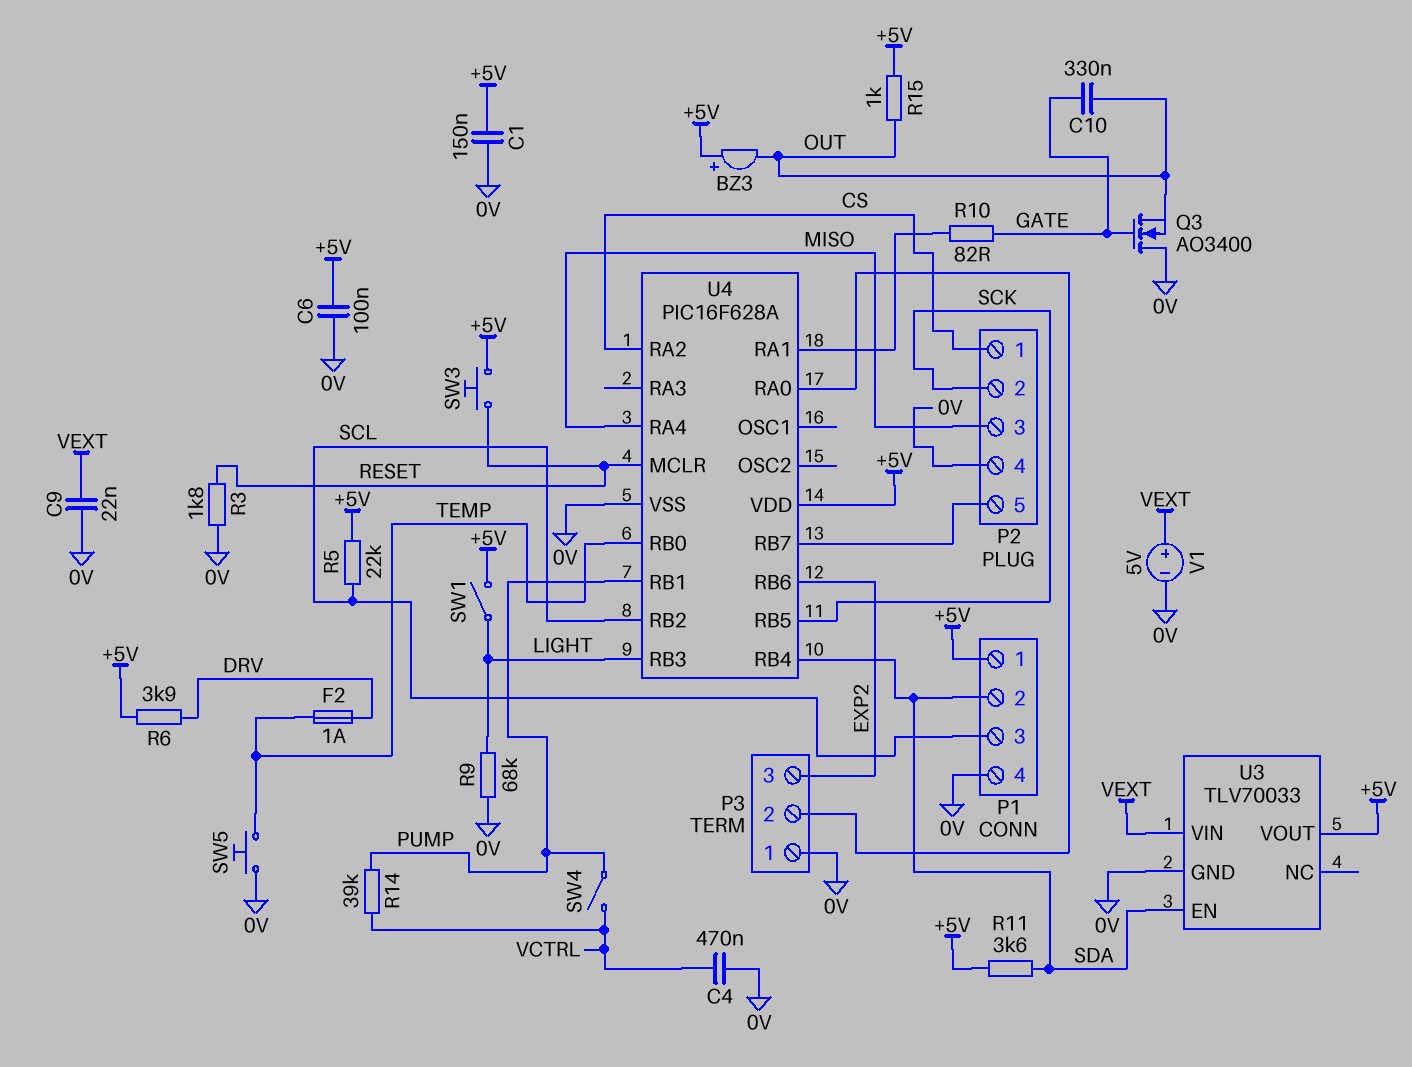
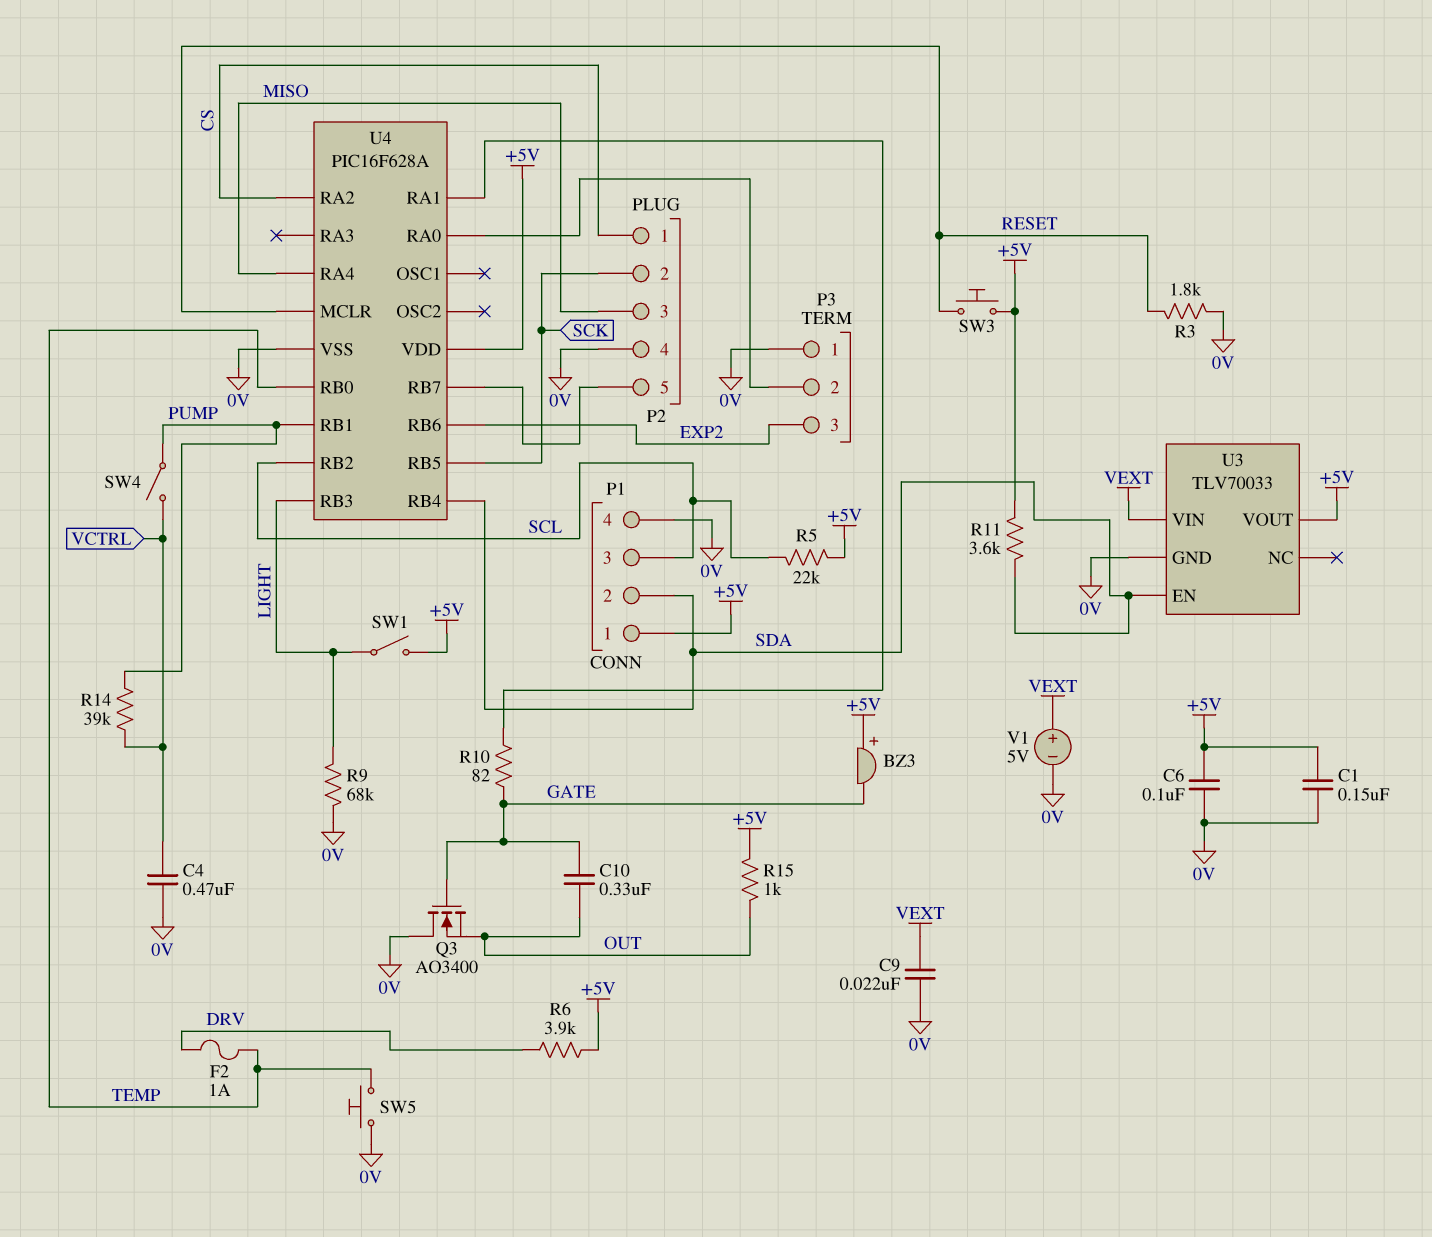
BZ3: buzzer (plus +5V, minus OUT) -> buzzer (plus +5V, minus GATE)

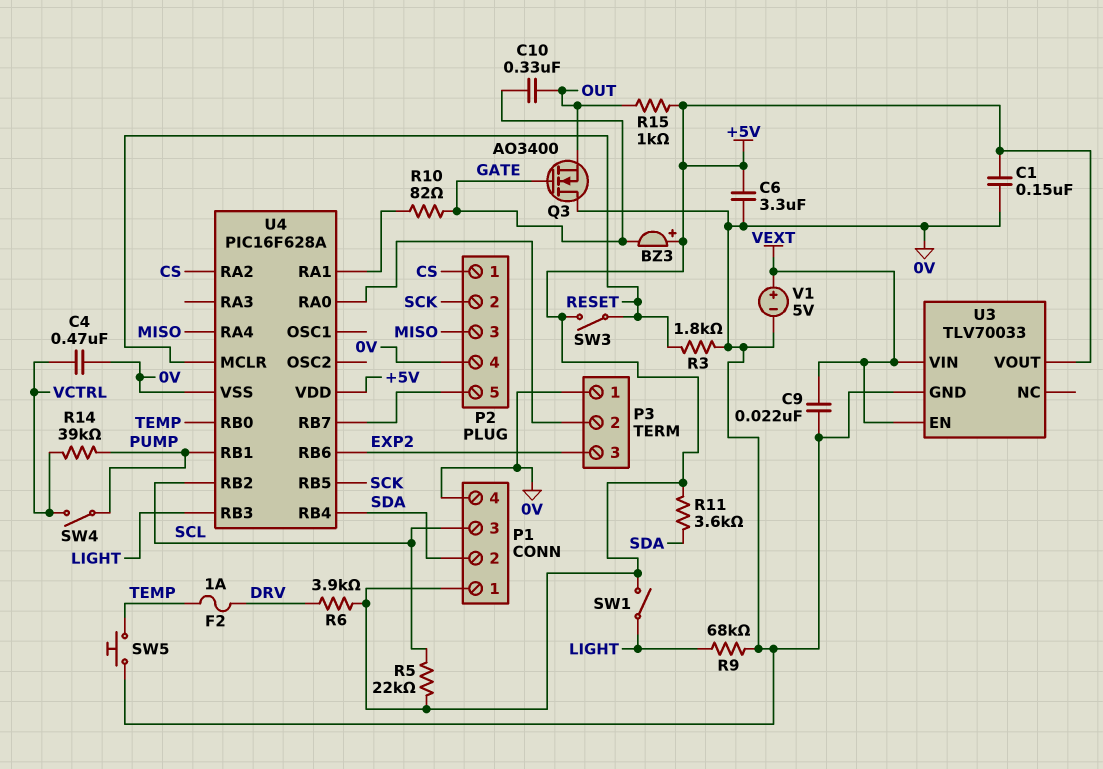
C6: 100nF (+5V, 0V) -> 3.3uF (+5V, 0V)
SW3: button (+5V, RESET) -> switch (+5V, RESET)
U3 pin EN: SDA -> VEXT

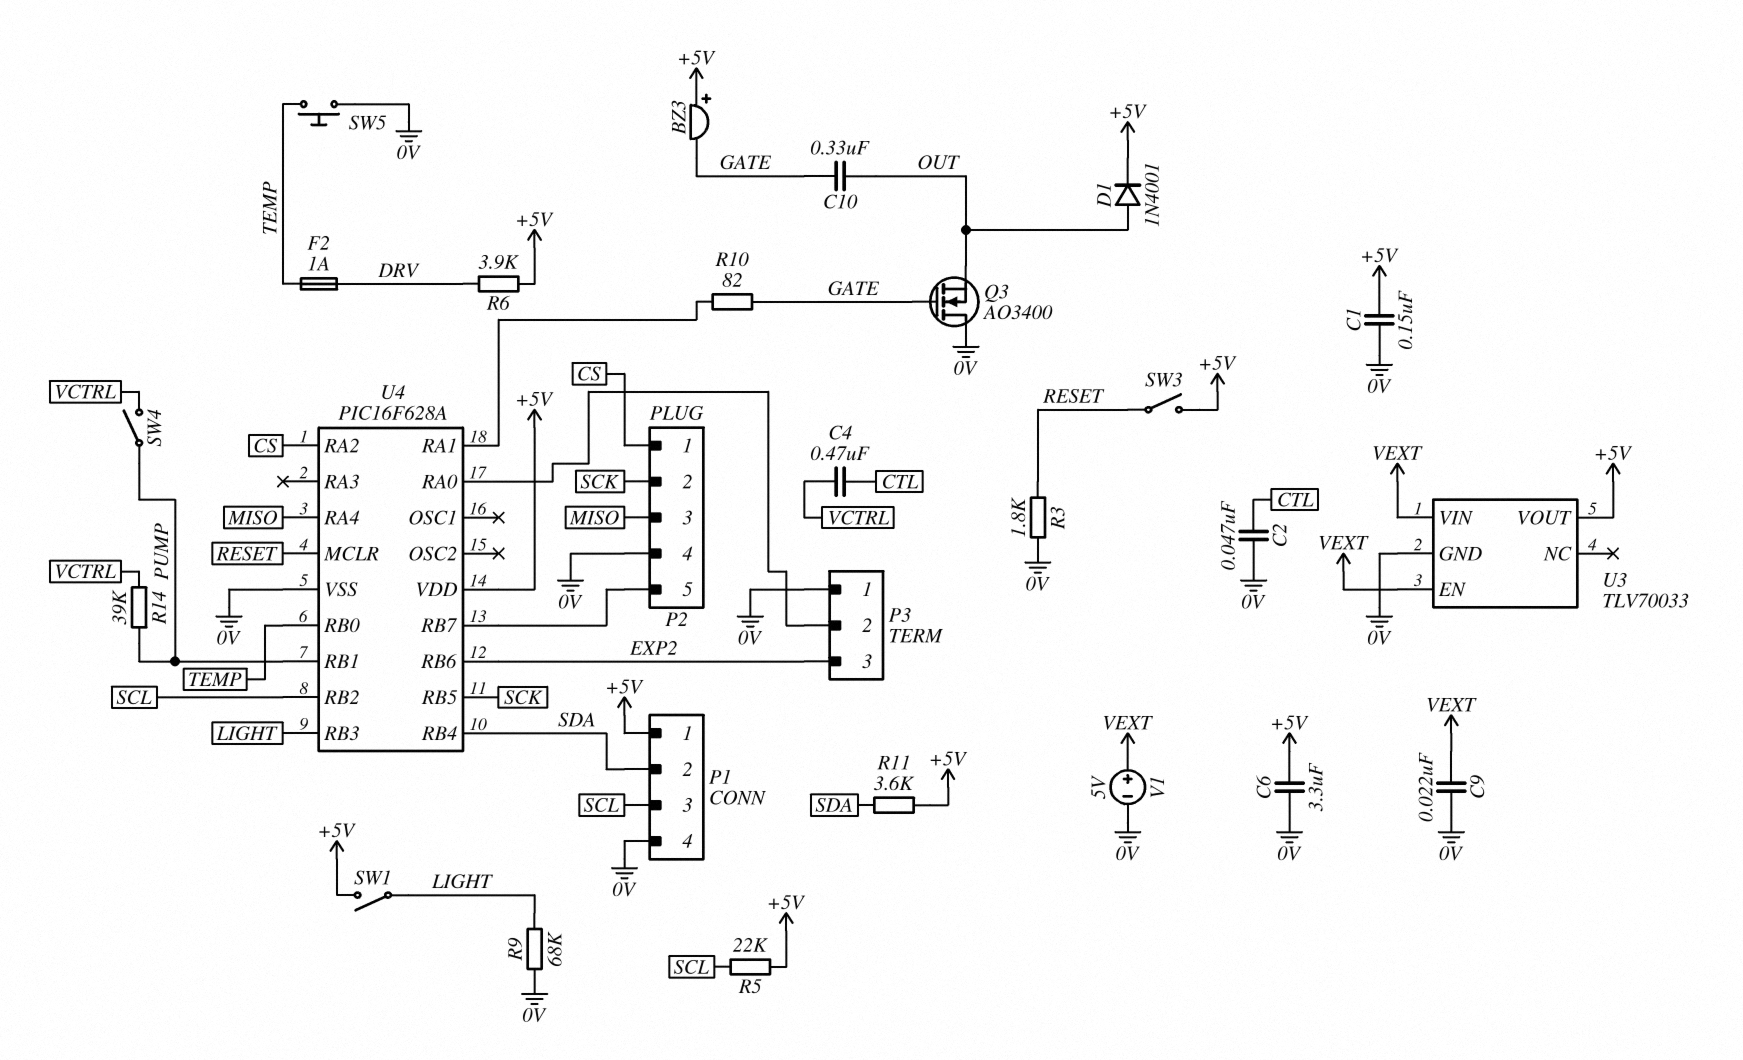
C2: none -> 47nF (0V, CTL)
C4: 470nF (0V, VCTRL) -> 470nF (CTL, VCTRL)
D1: none -> diode 1N4001 (A OUT, K +5V)
R15: 1k (+5V, OUT) -> none

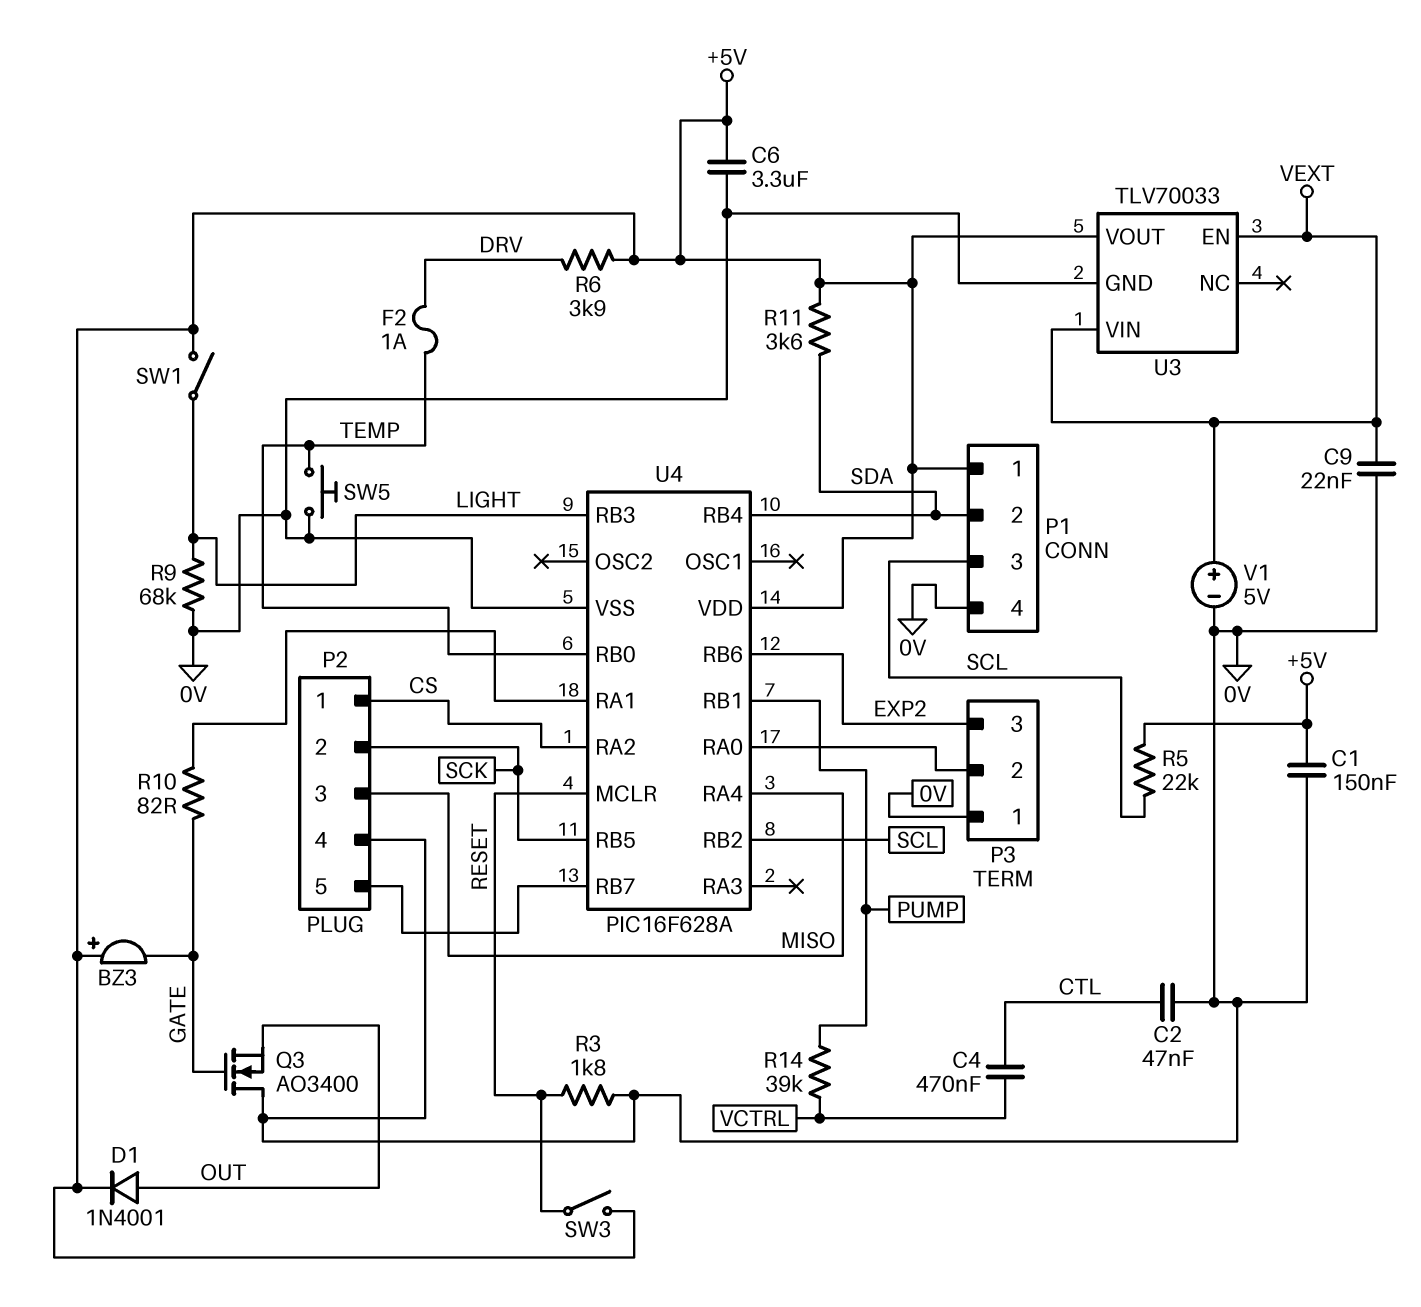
C10: 330nF (GATE, OUT) -> none
SW4: switch (PUMP, VCTRL) -> none

